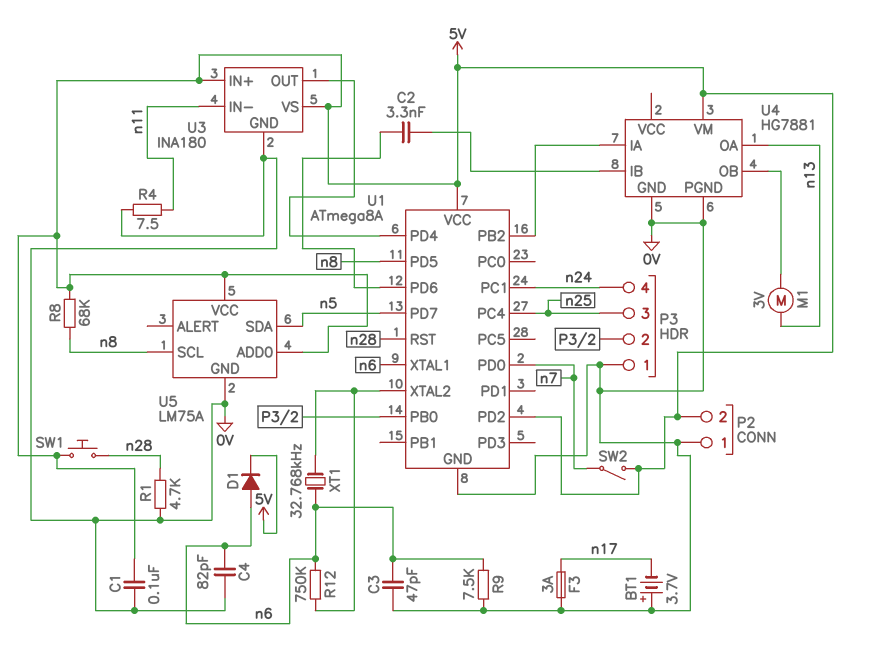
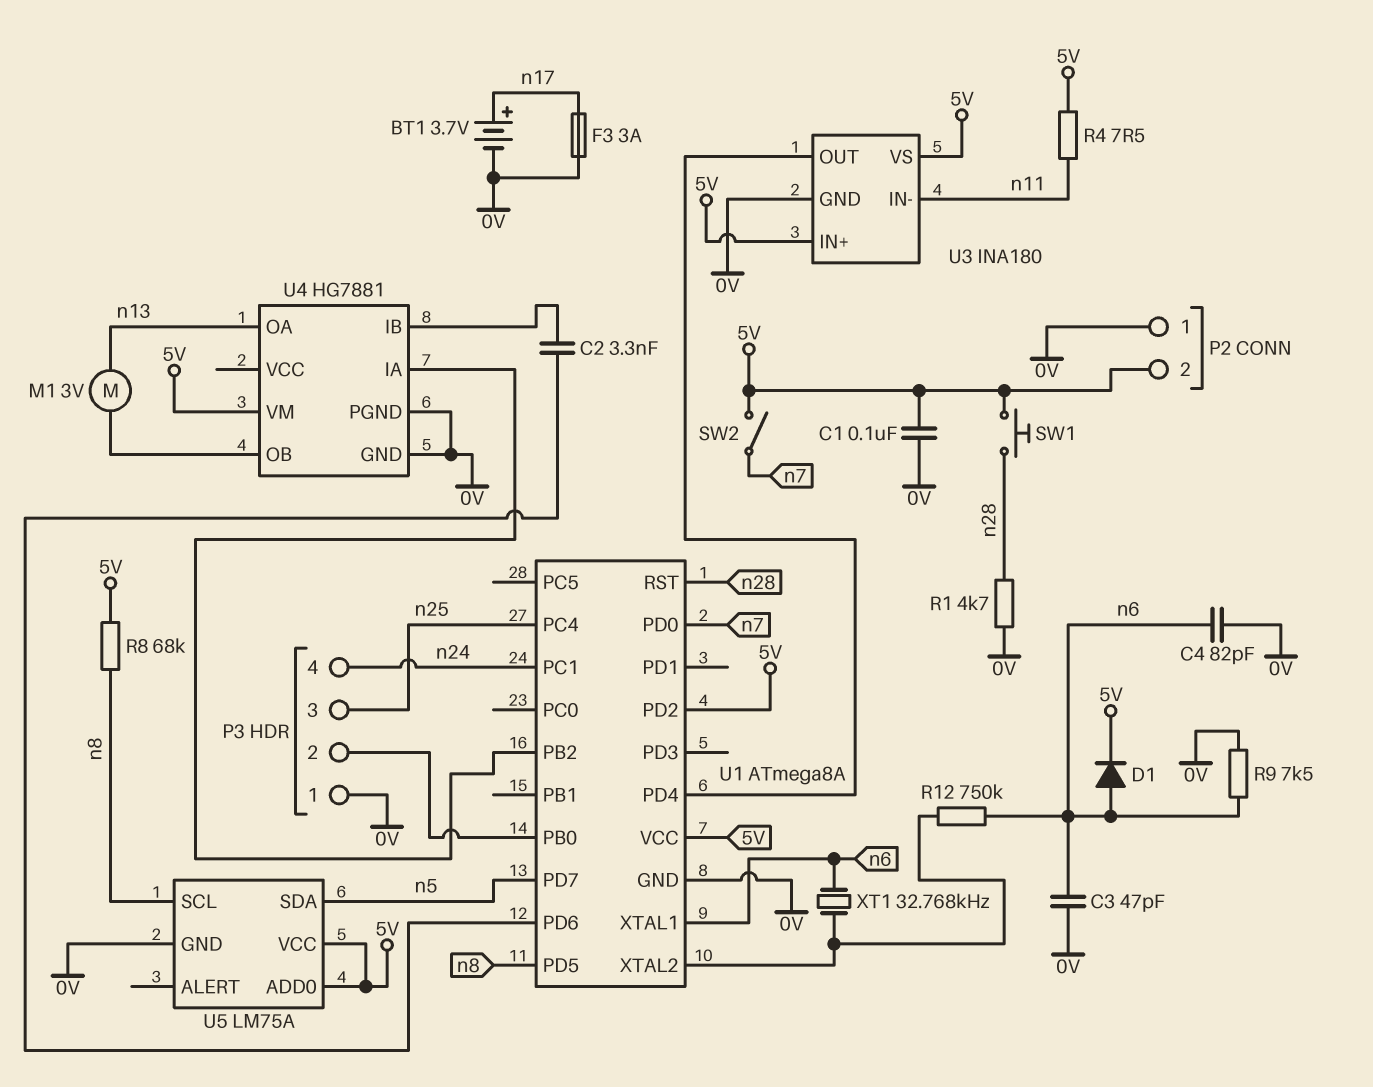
BT1: 3.7V (plus 0V, minus n17) -> 3.7V (plus n17, minus 0V)
R4: 7.5 (0V, n11) -> 7.5 (5V, n11)

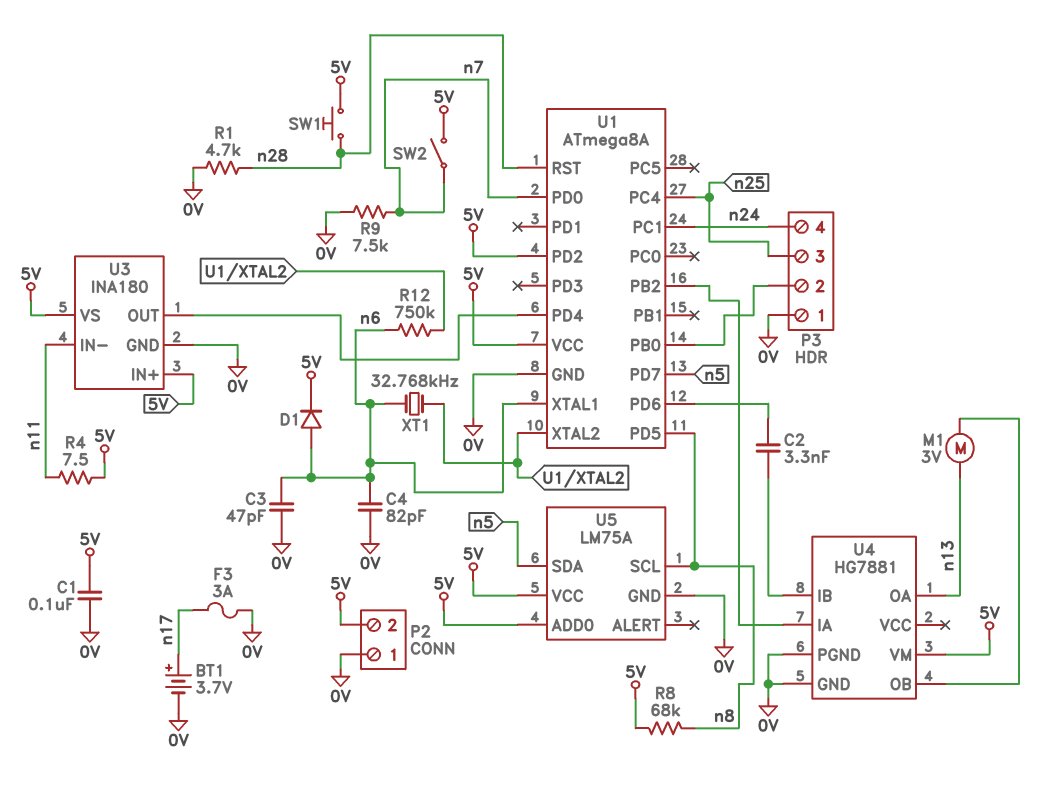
R9: 7.5k (0V, n6) -> 7.5k (0V, n7)

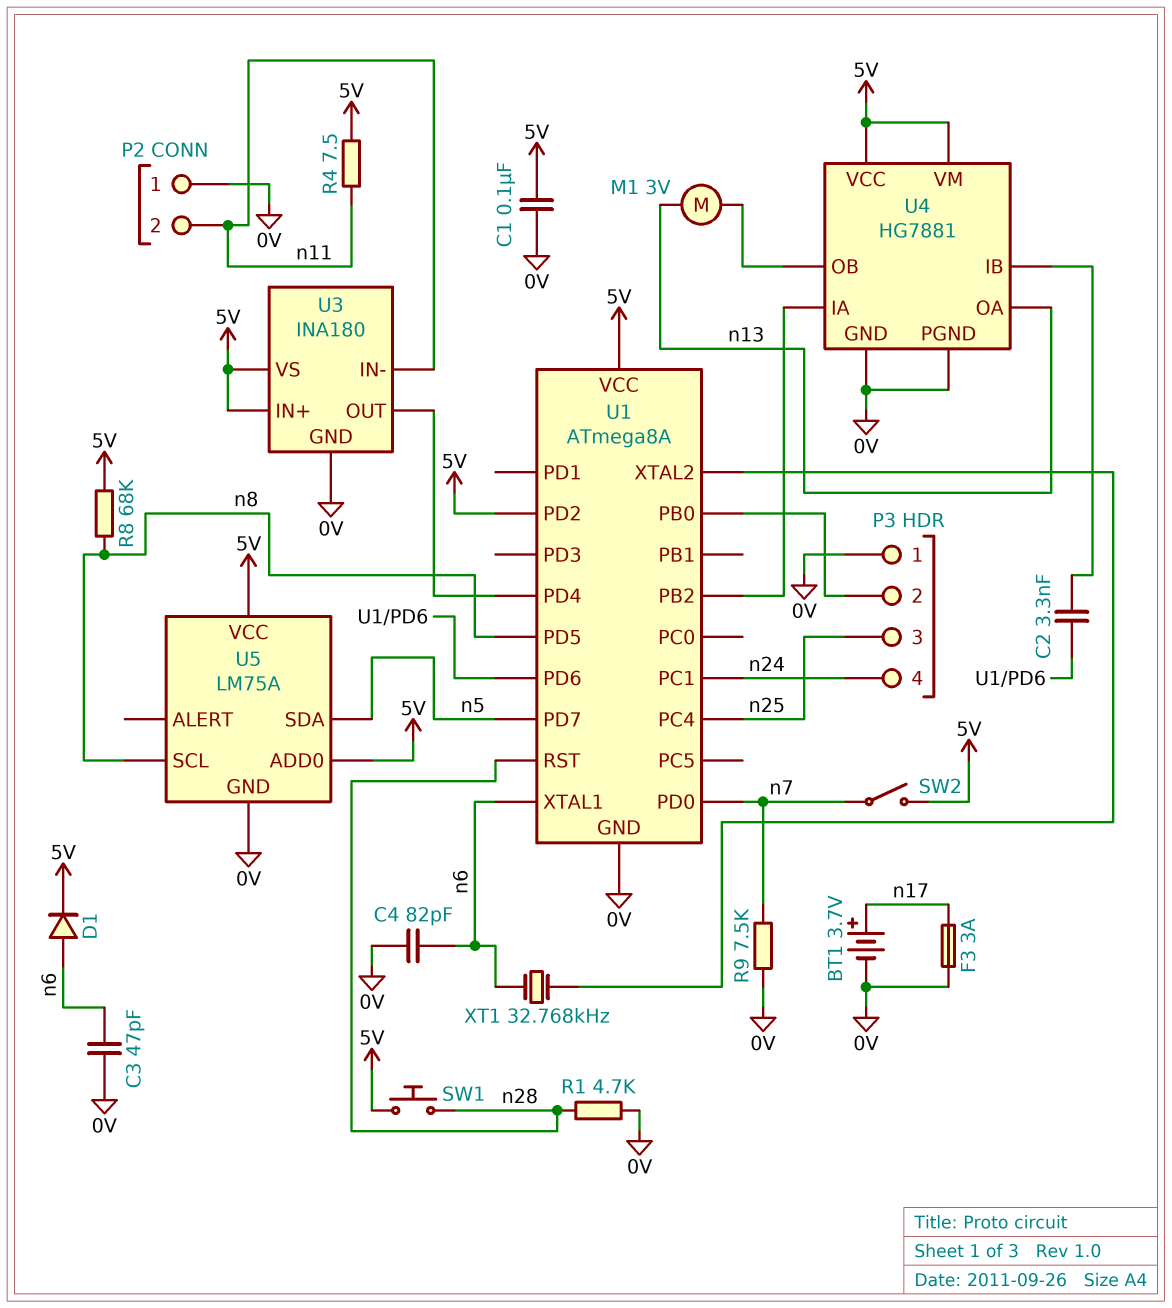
P2 pin 2: 5V -> n11
R12: 750k (U1/XTAL2, n6) -> none
U4 pin VCC: none -> 5V

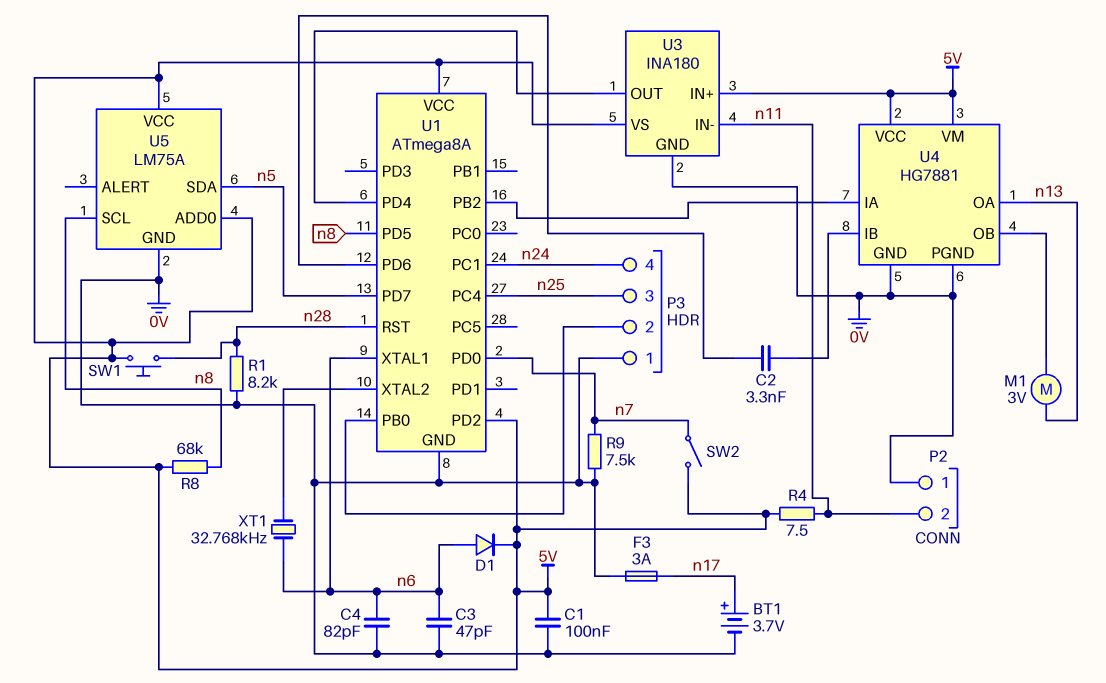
R1: 4.7k (0V, n28) -> 8.2k (0V, n28)

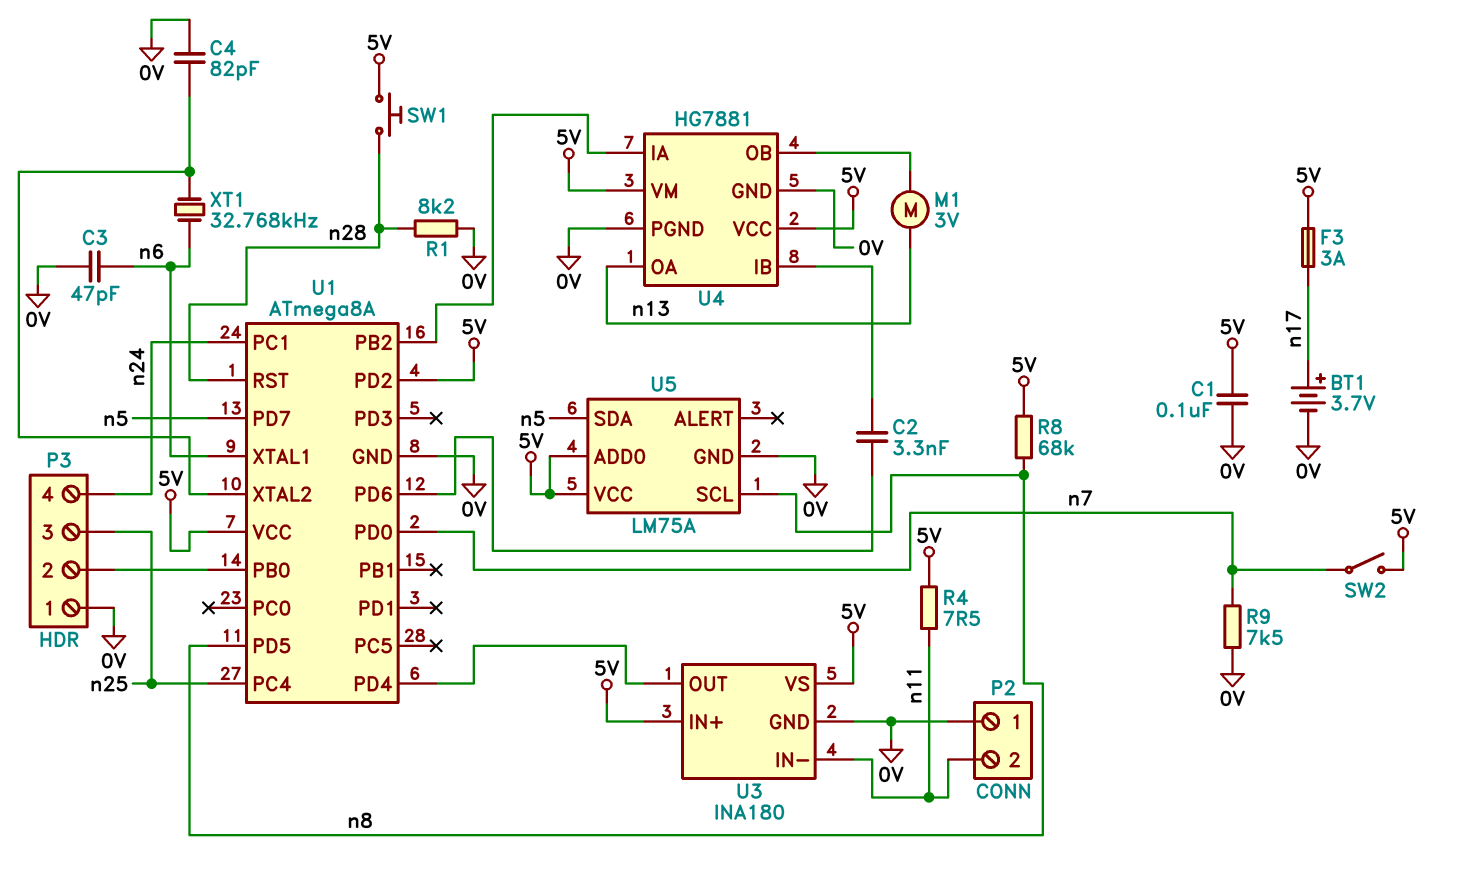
C4: 82pF (0V, n6) -> 82pF (0V, U1/XTAL2)
D1: diode (A n6, K 5V) -> none
F3: 3A (0V, n17) -> 3A (5V, n17)

